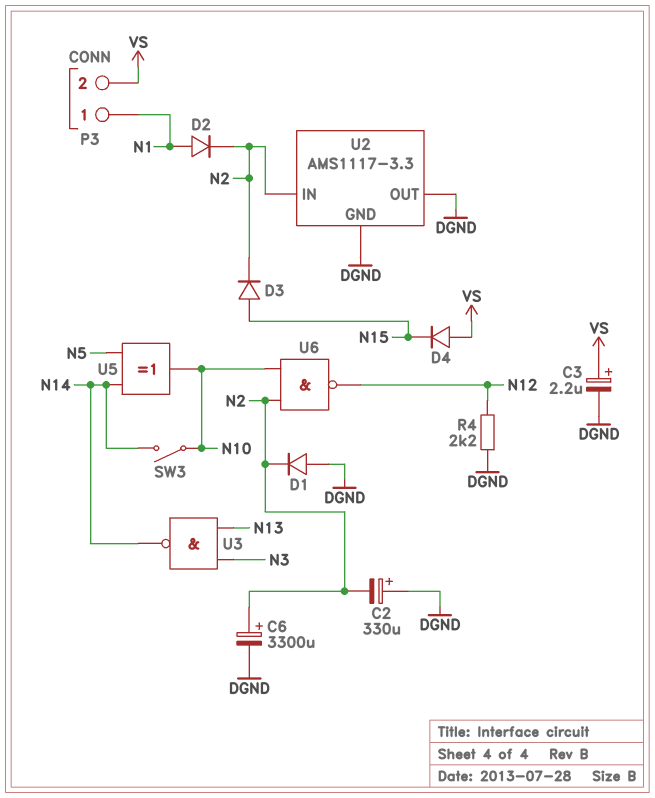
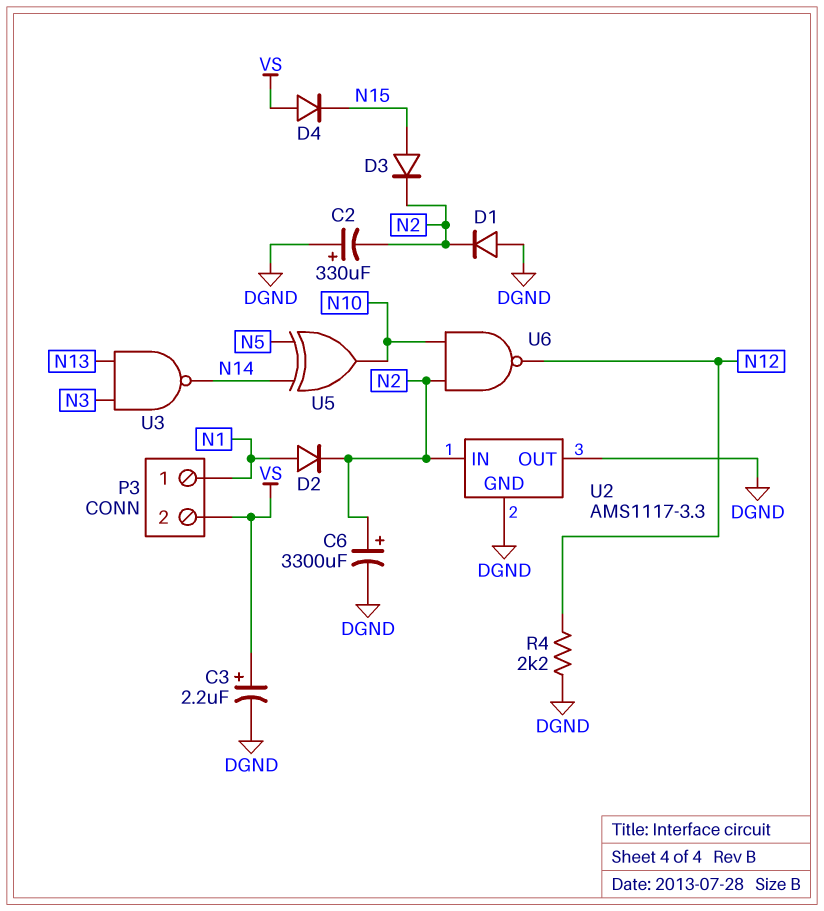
SW3: switch (N10, N14) -> none

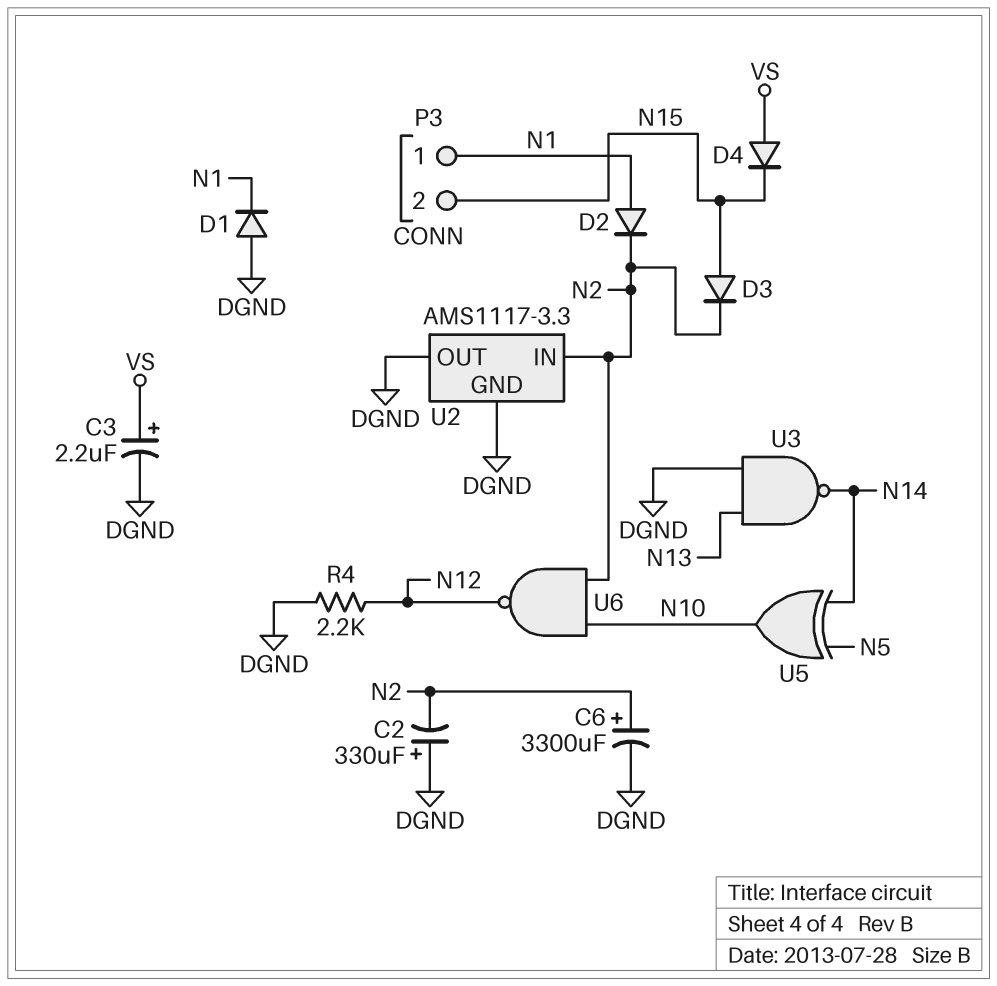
D1: diode (A DGND, K N2) -> diode (A DGND, K N1)
P3 pin 2: VS -> N15
U3: NAND (in N3, in N13, out N14) -> NAND (in DGND, in N13, out N14)

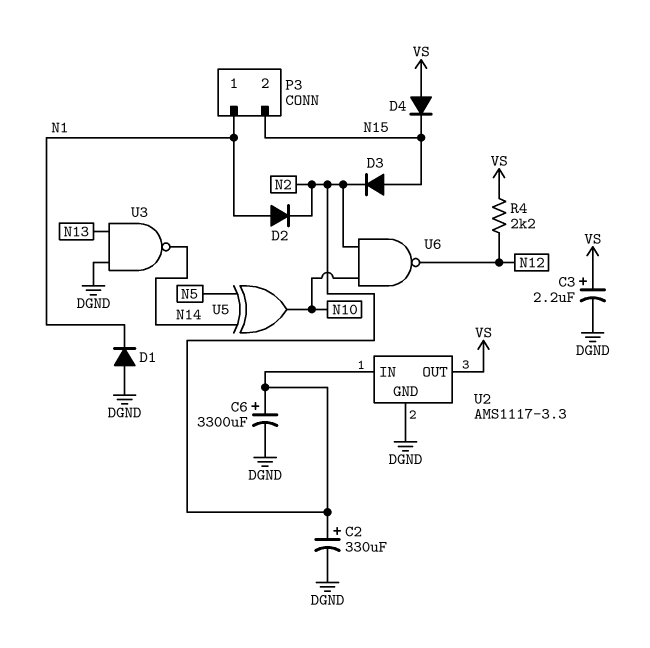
C2: 330uF (plus DGND, minus N2) -> 330uF (plus N2, minus DGND)
R4: 2.2k (DGND, N12) -> 2.2k (N12, VS)
U2 pin OUT: DGND -> VS

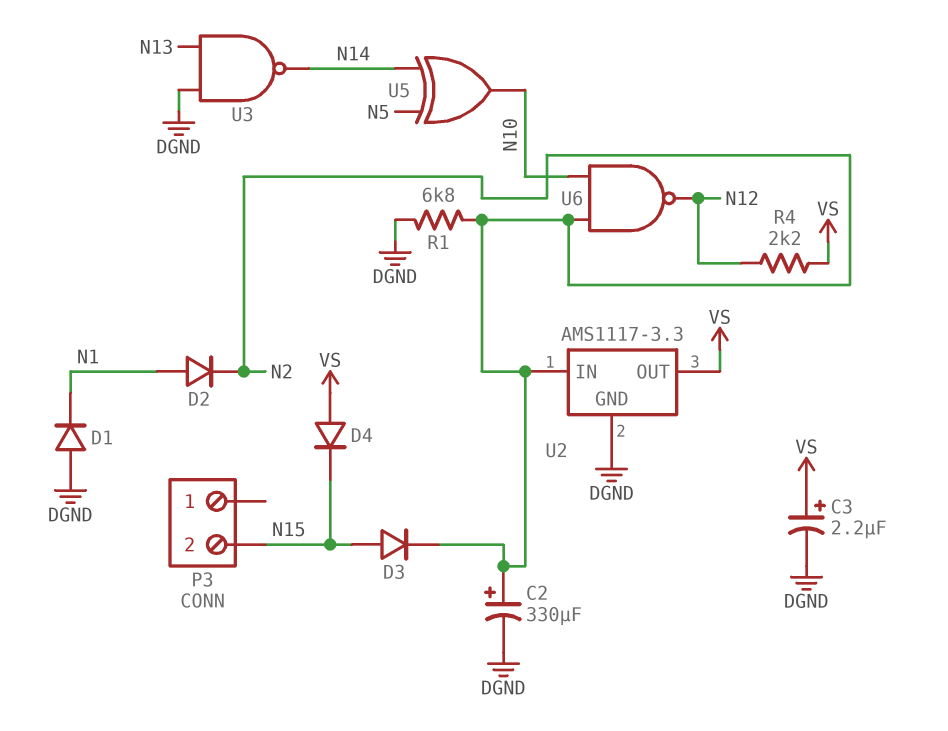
C6: 3300uF (plus N2, minus DGND) -> none
P3 pin 1: N1 -> none
R1: none -> 6.8k (DGND, N2)

